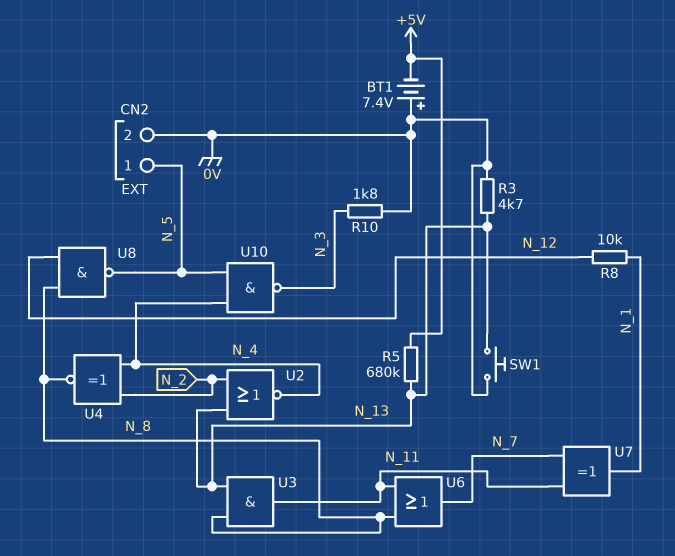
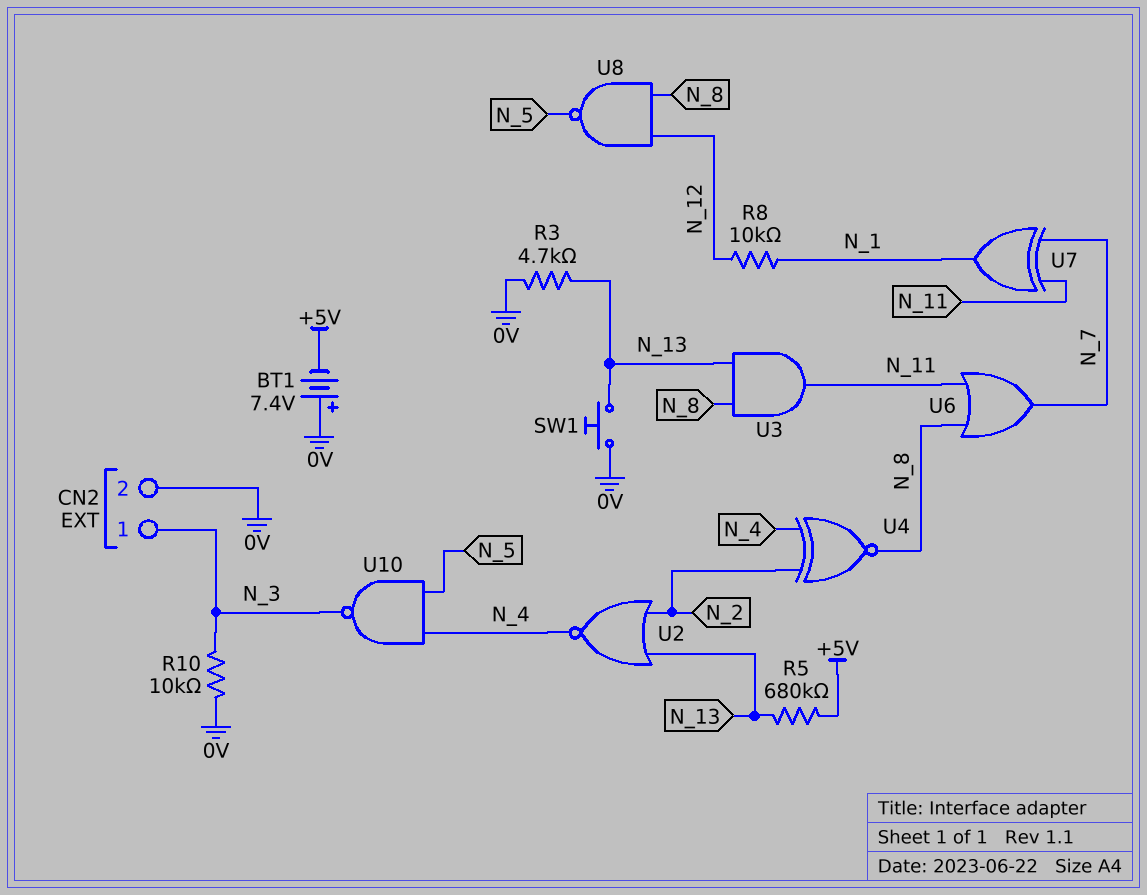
CN2 pin 1: N_5 -> N_3
R10: 1.8k (0V, N_3) -> 10k (0V, N_3)

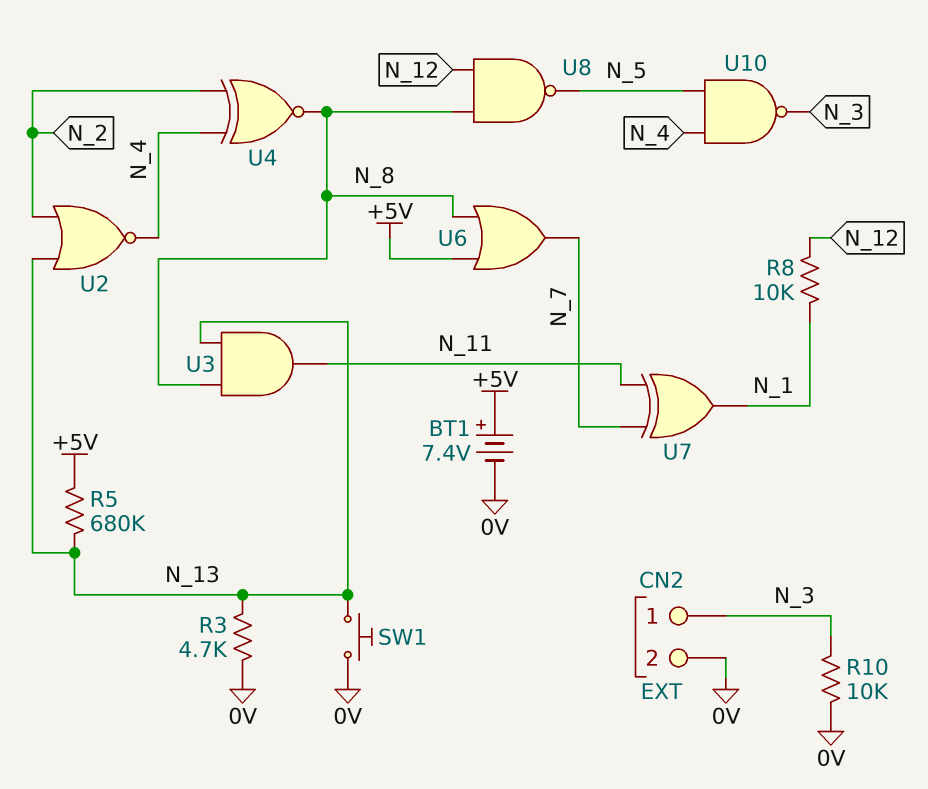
BT1: 7.4V (plus 0V, minus +5V) -> 7.4V (plus +5V, minus 0V)
U6: OR (in N_8, in N_11, out N_7) -> OR (in +5V, in N_8, out N_7)

